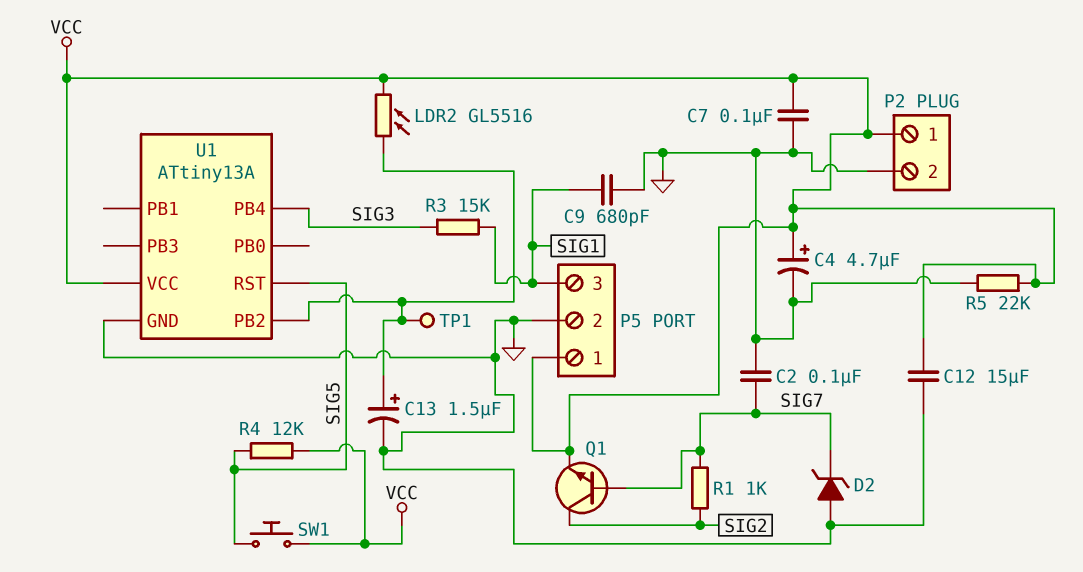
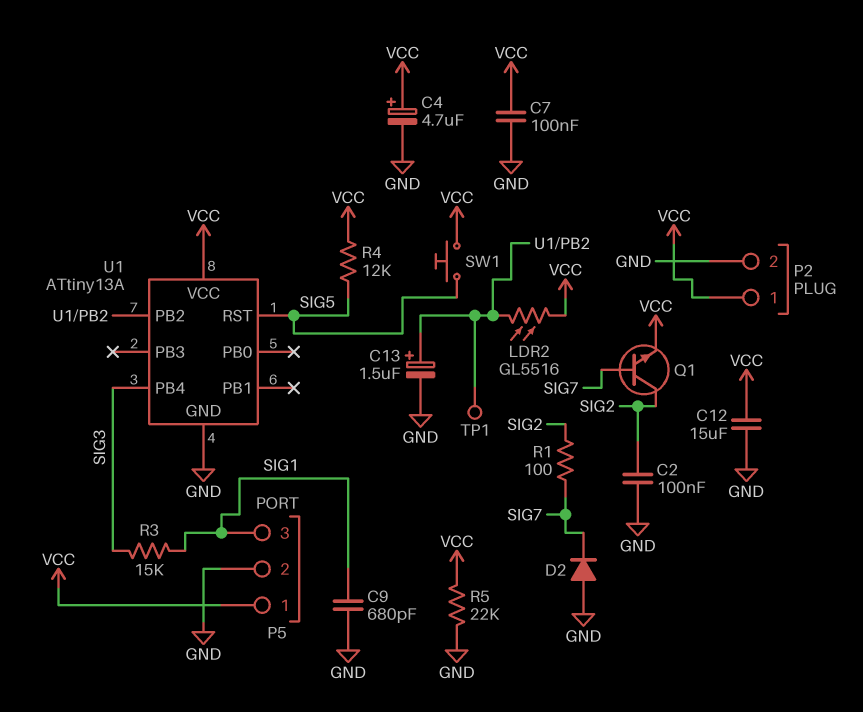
C2: 100nF (GND, SIG7) -> 100nF (GND, SIG2)
D2: zener (A GND, K SIG7) -> diode (A GND, K SIG7)
R1: 1k (SIG2, SIG7) -> 100 (SIG2, SIG7)

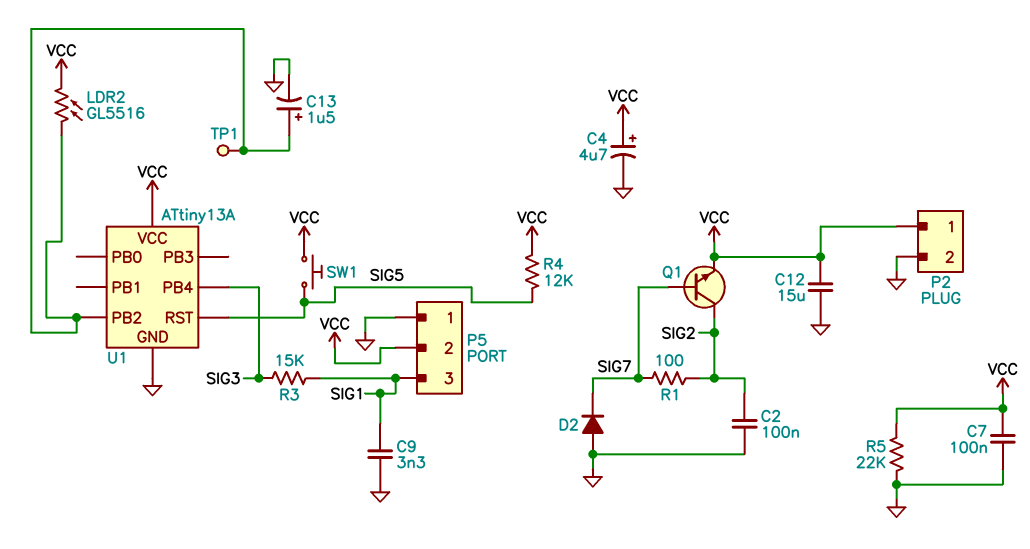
C9: 680pF (GND, SIG1) -> 3.3nF (GND, SIG1)
P5 pin 1: VCC -> GND
P5 pin 2: GND -> VCC

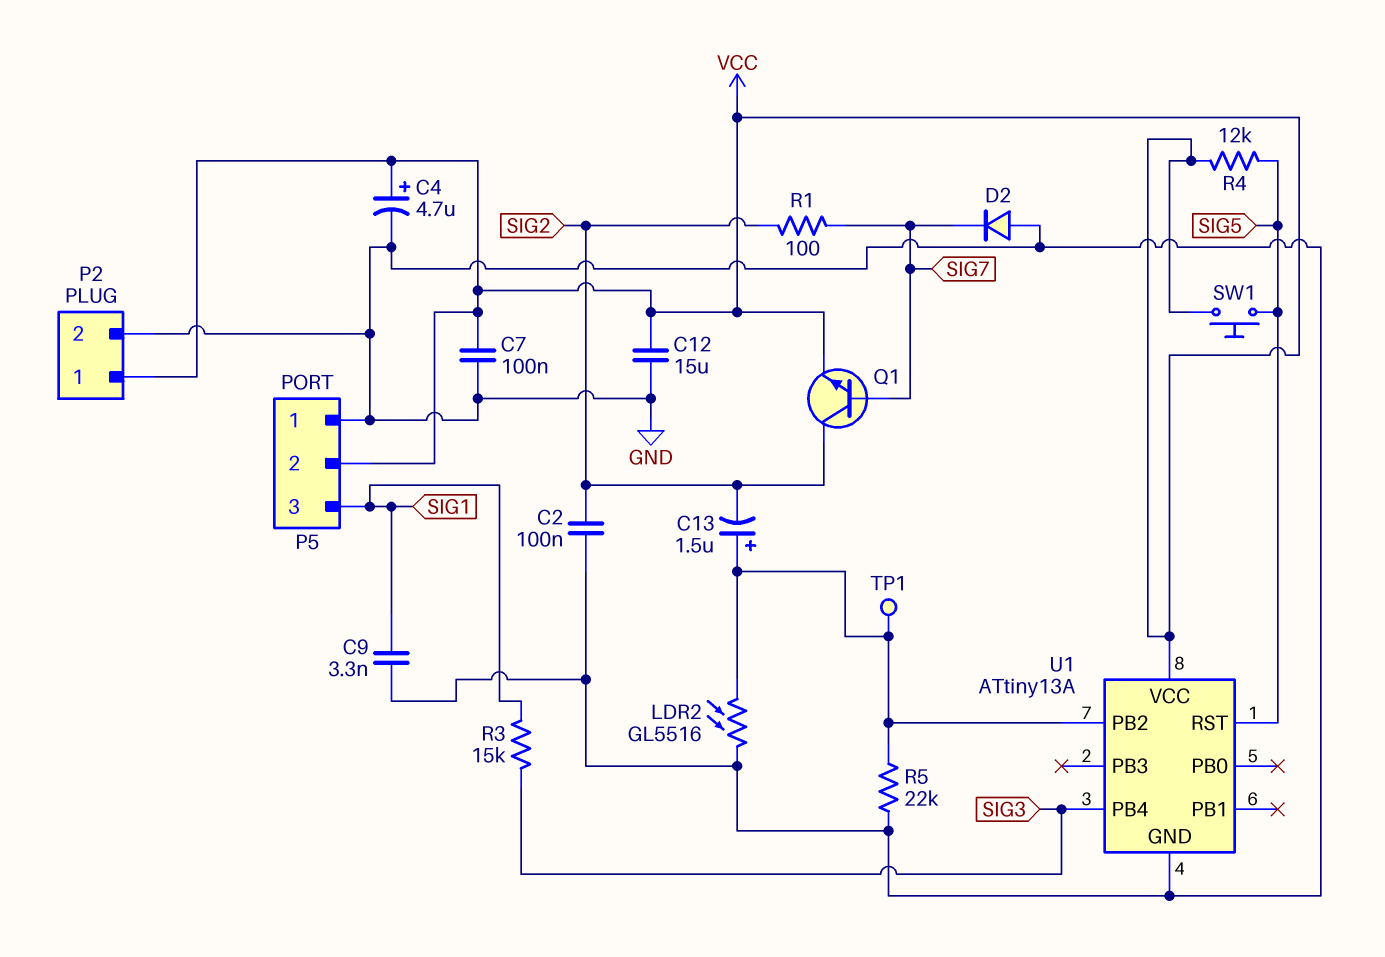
C13: 1.5uF (plus U1/PB2, minus GND) -> 1.5uF (plus U1/PB2, minus SIG2)
LDR2: GL5516 (U1/PB2, VCC) -> GL5516 (GND, U1/PB2)
R5: 22k (GND, VCC) -> 22k (GND, U1/PB2)

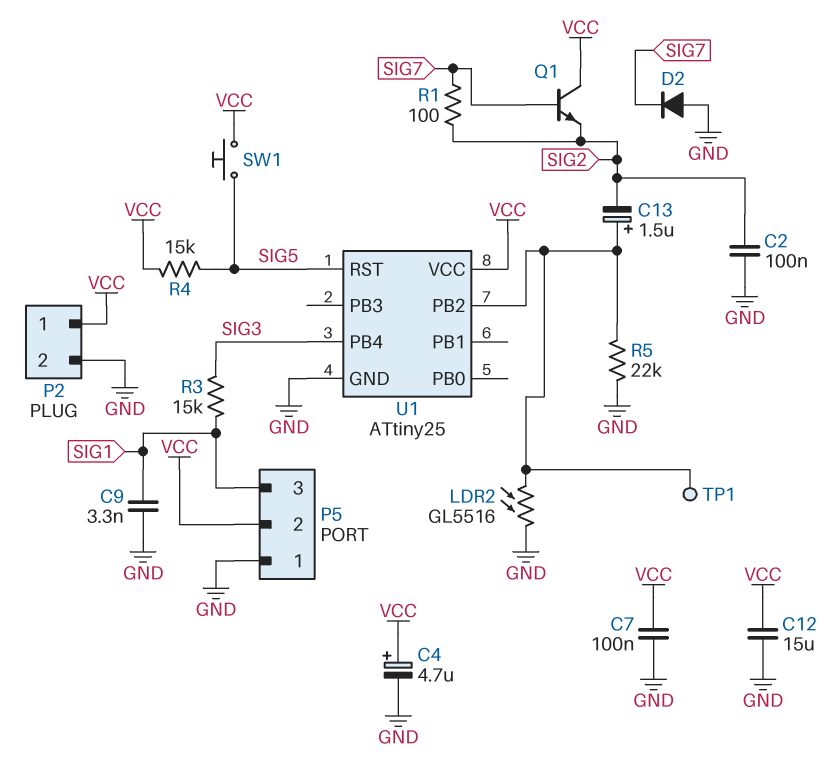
Q1: NPN (B SIG7, C SIG2, E VCC) -> NPN (B SIG7, C VCC, E SIG2)
R4: 12k (SIG5, VCC) -> 15k (SIG5, VCC)
U1: ATtiny13A -> ATtiny25

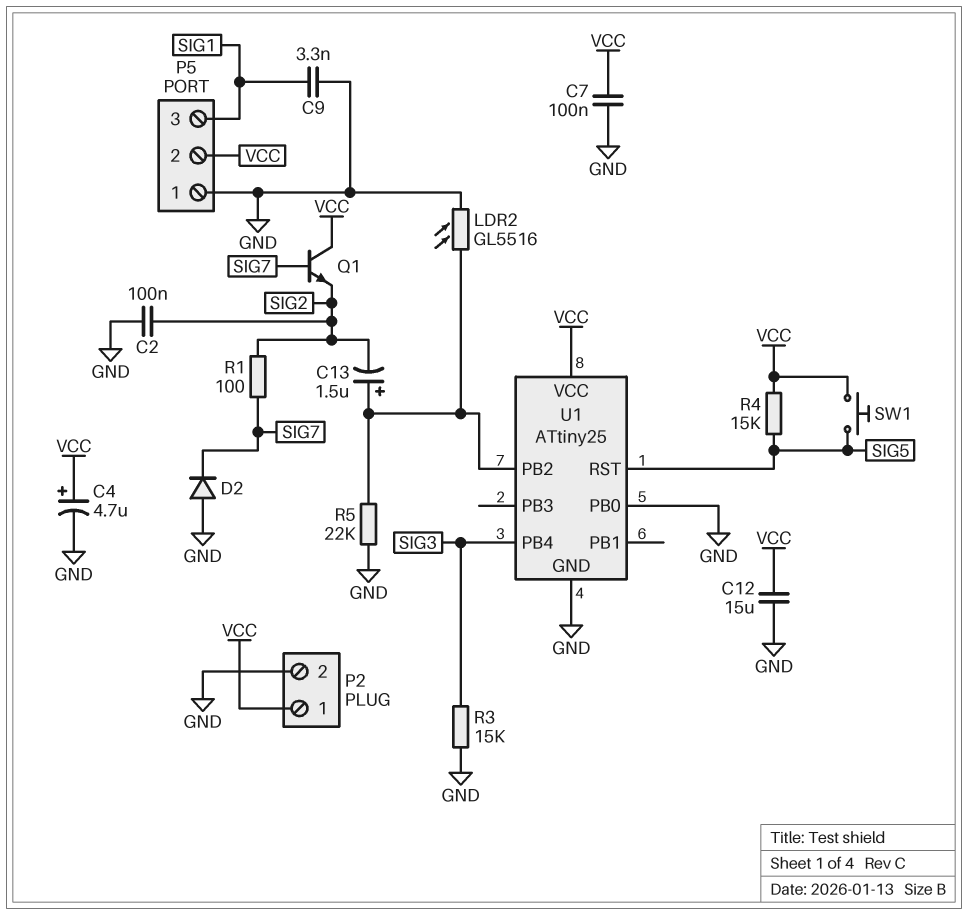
R3: 15k (SIG1, SIG3) -> 15k (GND, SIG3)
TP1: test point (U1/PB2) -> none
U1 pin PB0: none -> GND

